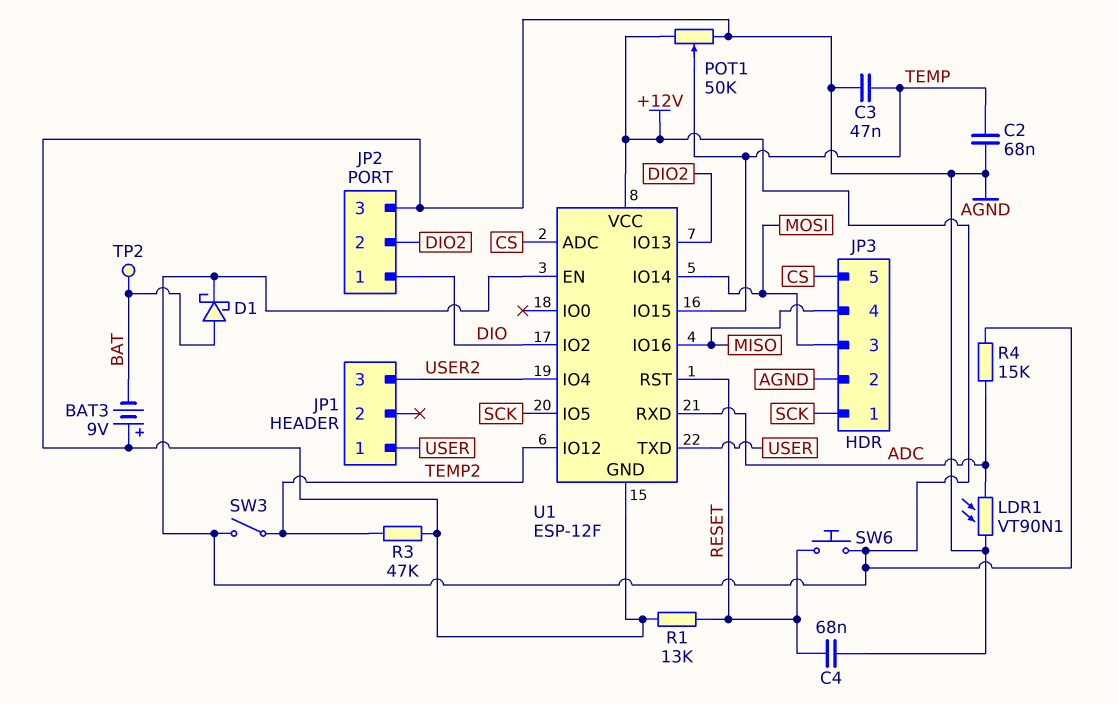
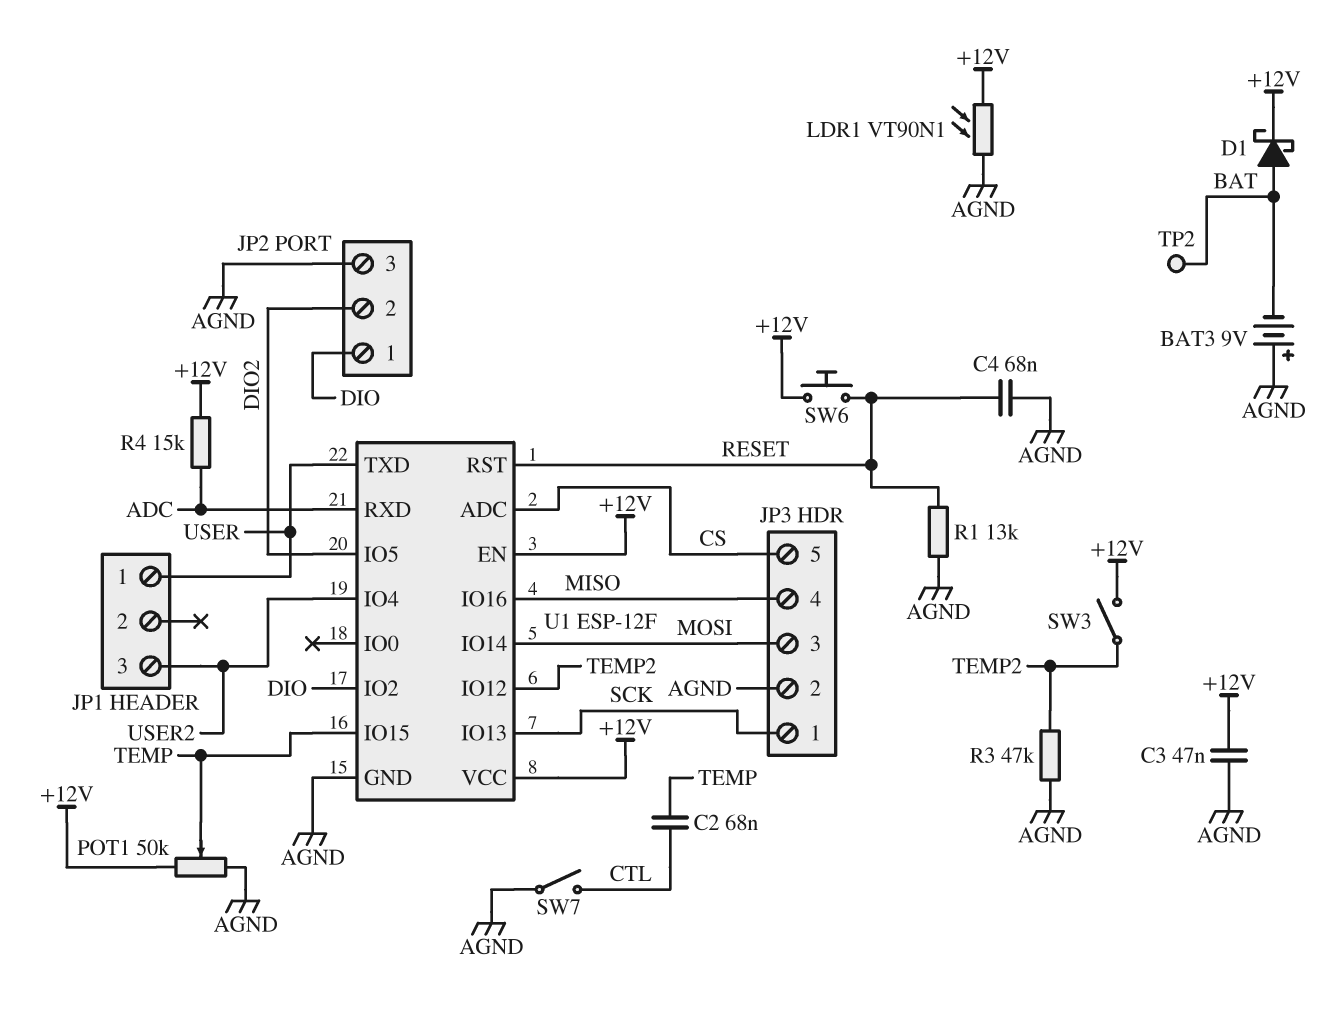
C2: 68nF (AGND, TEMP) -> 68nF (CTL, TEMP)
C3: 47nF (AGND, TEMP) -> 47nF (+12V, AGND)
LDR1: VT90N1 (ADC, AGND) -> VT90N1 (+12V, AGND)
SW7: none -> switch (AGND, CTL)
U1 pin IO5: SCK -> DIO2
U1 pin IO13: DIO2 -> SCK

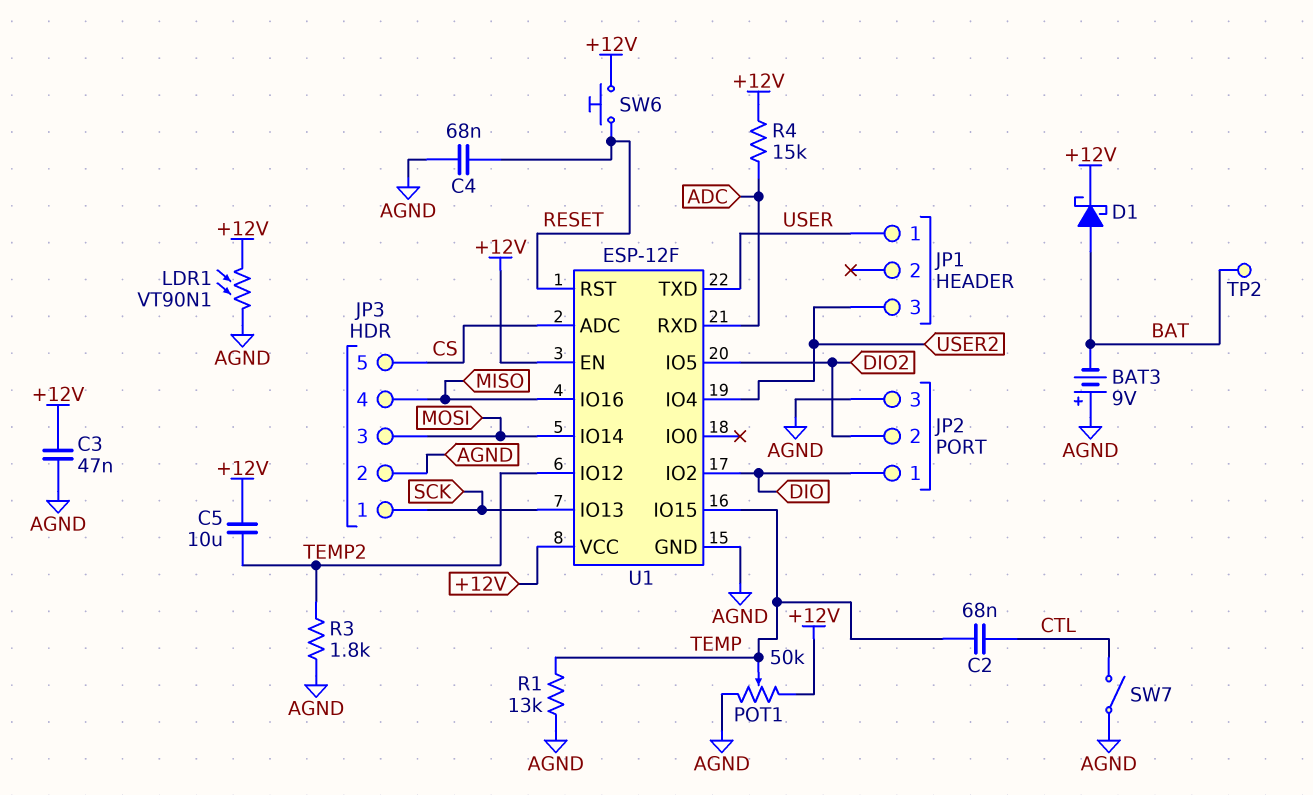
C5: none -> 10uF (+12V, TEMP2)
R1: 13k (AGND, RESET) -> 13k (AGND, TEMP)
R3: 47k (AGND, TEMP2) -> 1.8k (AGND, TEMP2)
SW3: switch (+12V, TEMP2) -> none

